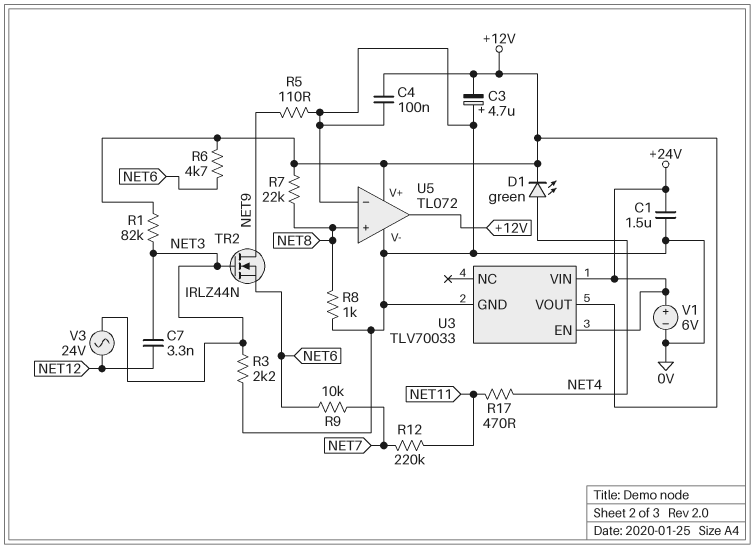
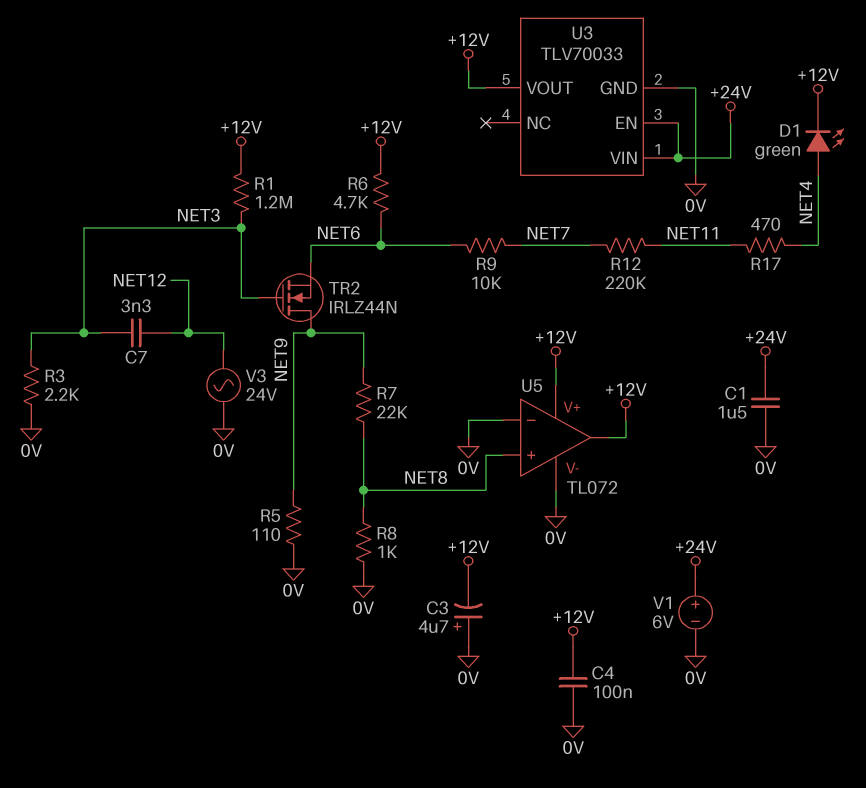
R1: 82k (+12V, NET3) -> 1.2M (+12V, NET3)
R7: 22k (+12V, NET8) -> 22k (NET8, NET9)
V3: AC 24V (NET3, NET12) -> AC 24V (0V, NET12)

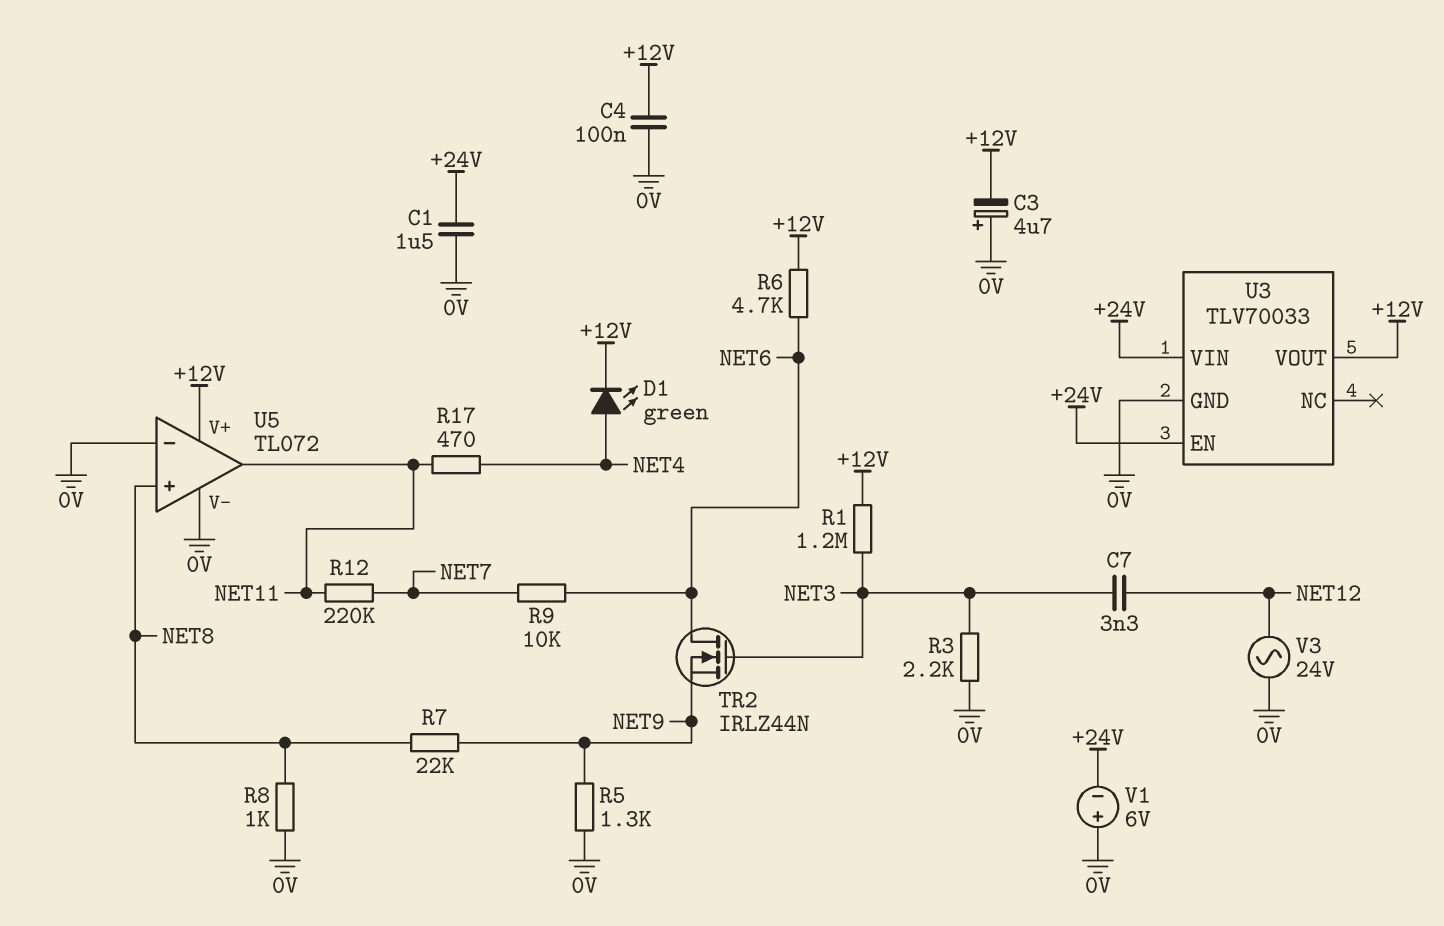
R5: 110 (0V, NET9) -> 1.3k (0V, NET9)
TR2: NMOS IRLZ44N (G NET3, D NET9, S NET6) -> NMOS IRLZ44N (G NET3, D NET6, S NET9)
U5 pin out: +12V -> NET11
V1: 6V (plus +24V, minus 0V) -> 6V (plus 0V, minus +24V)

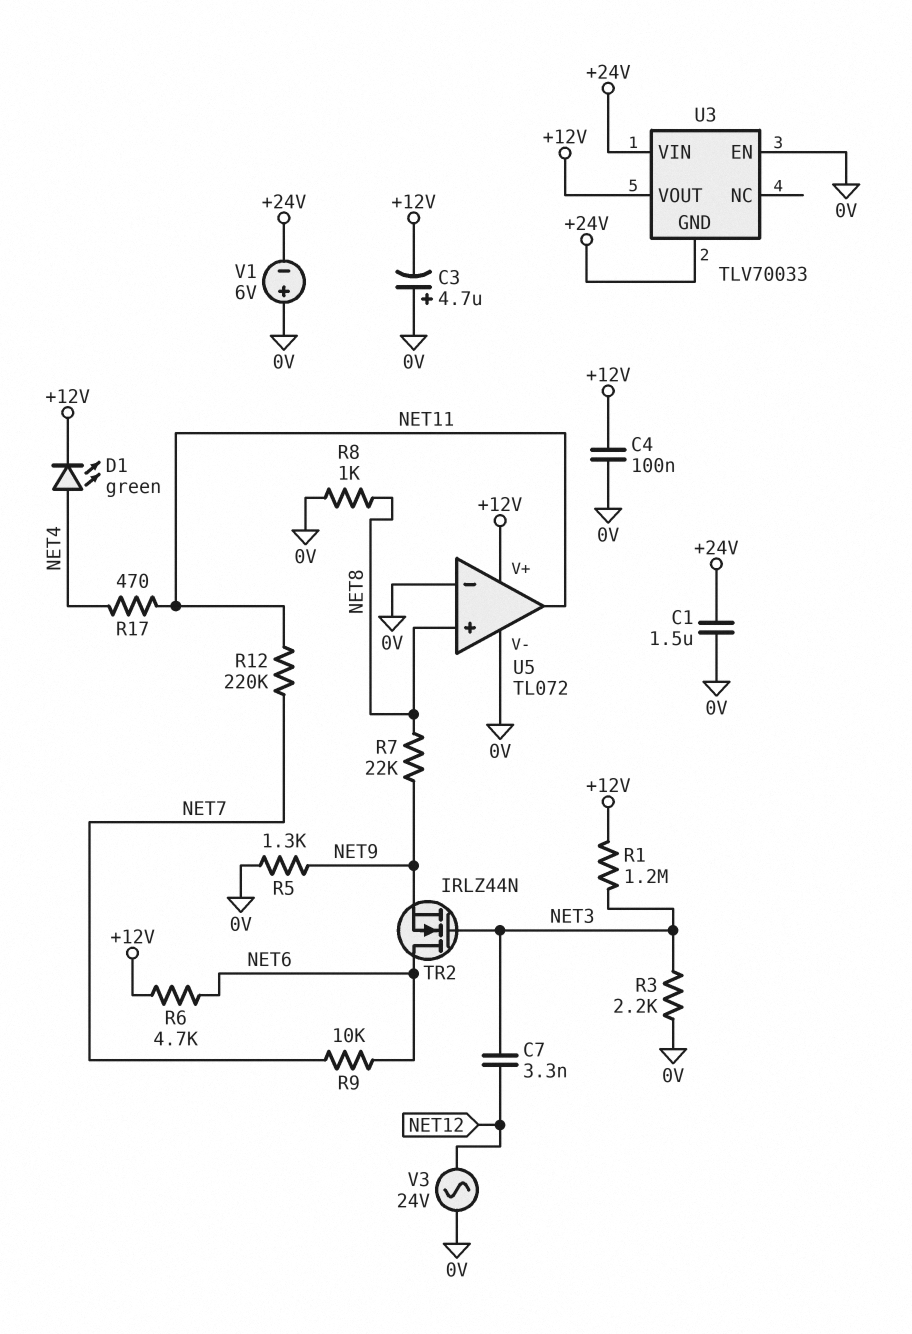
U3 pin EN: +24V -> 0V
U3 pin GND: 0V -> +24V

